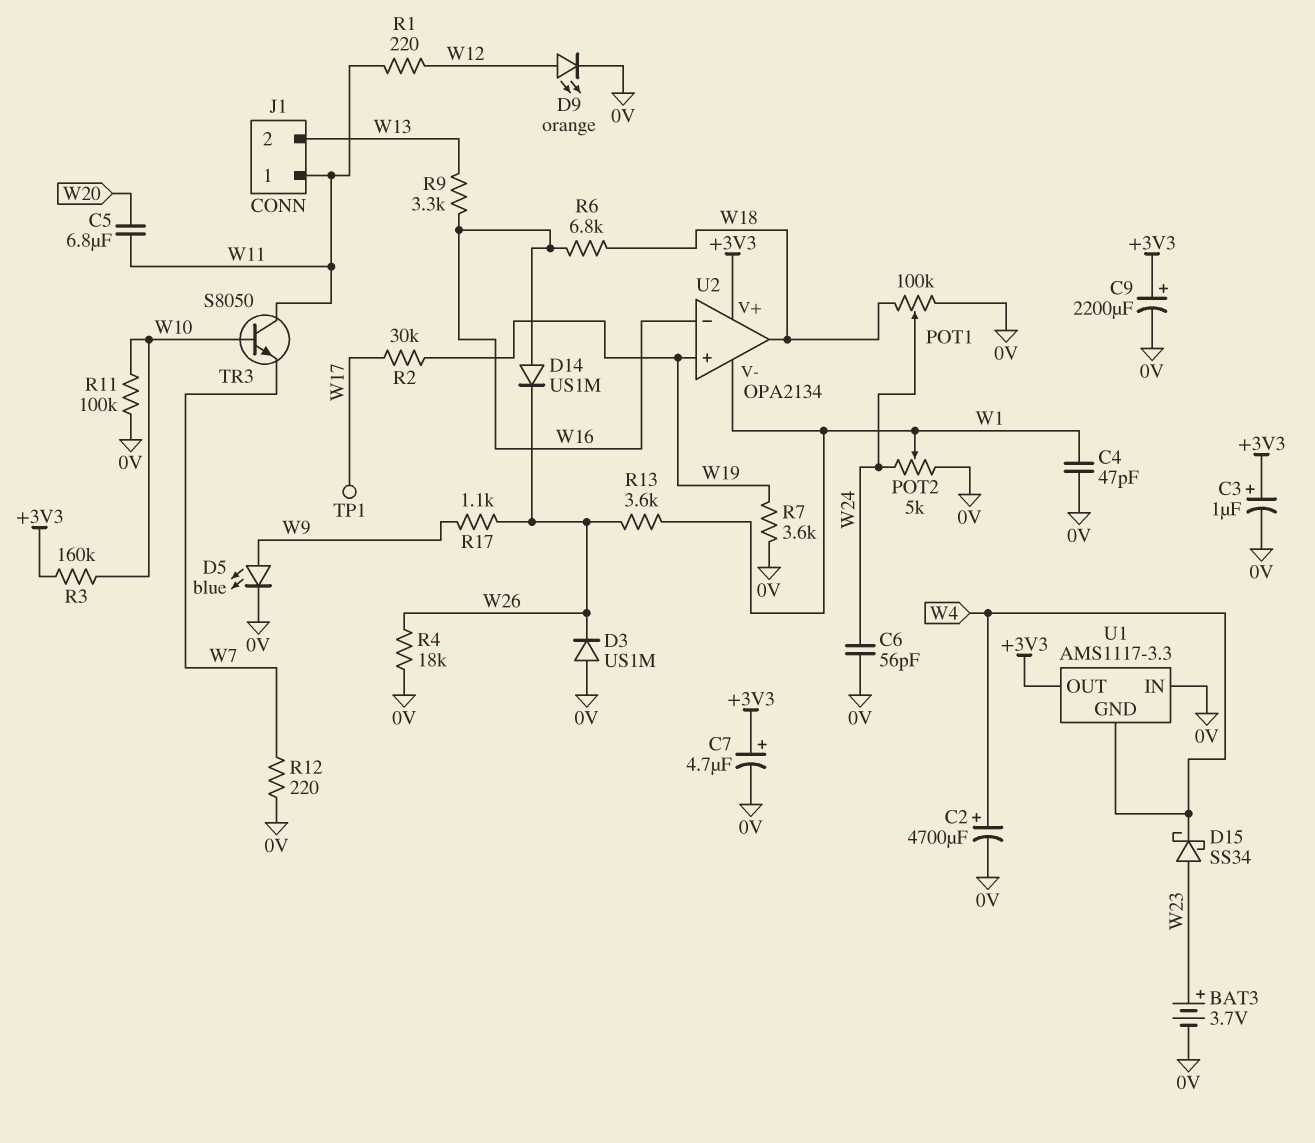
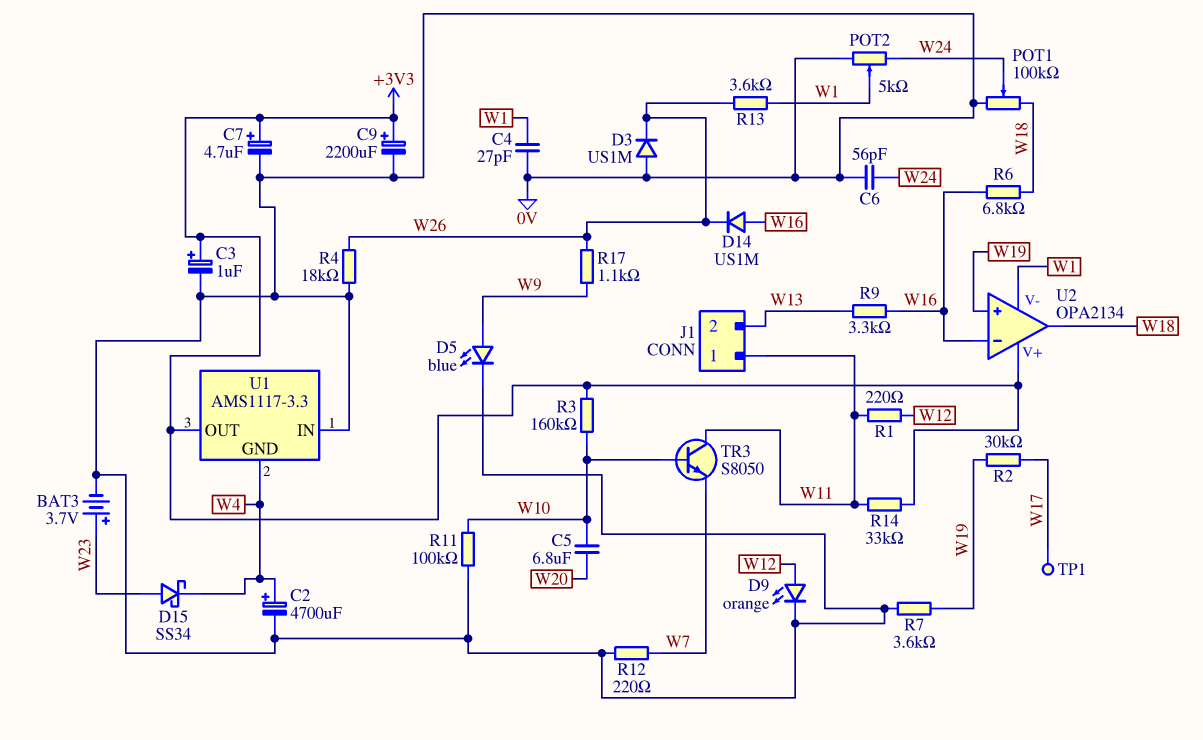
C4: 47pF (0V, W1) -> 27pF (0V, W1)
C5: 6.8uF (W11, W20) -> 6.8uF (W10, W20)
R14: none -> 33k (+3V3, W11)

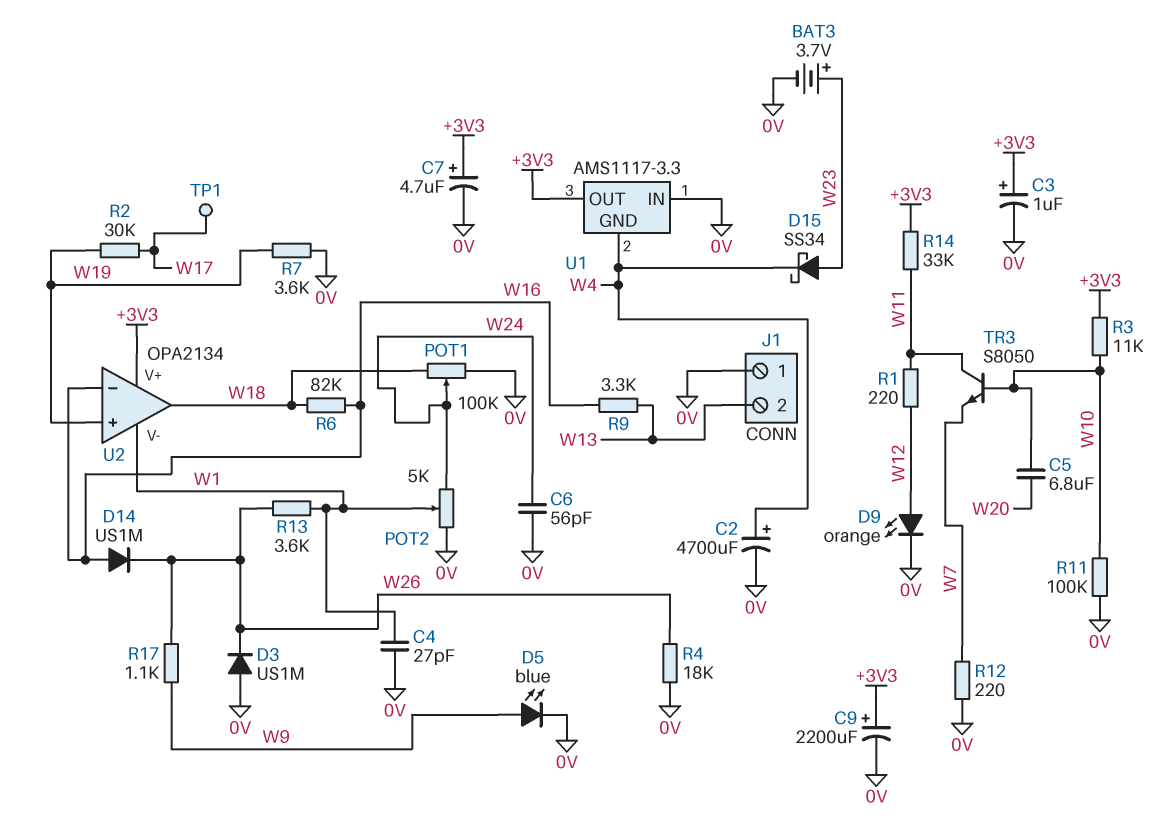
J1 pin 1: W11 -> 0V
R3: 160k (+3V3, W10) -> 11k (+3V3, W10)
R6: 6.8k (W16, W18) -> 82k (W16, W18)

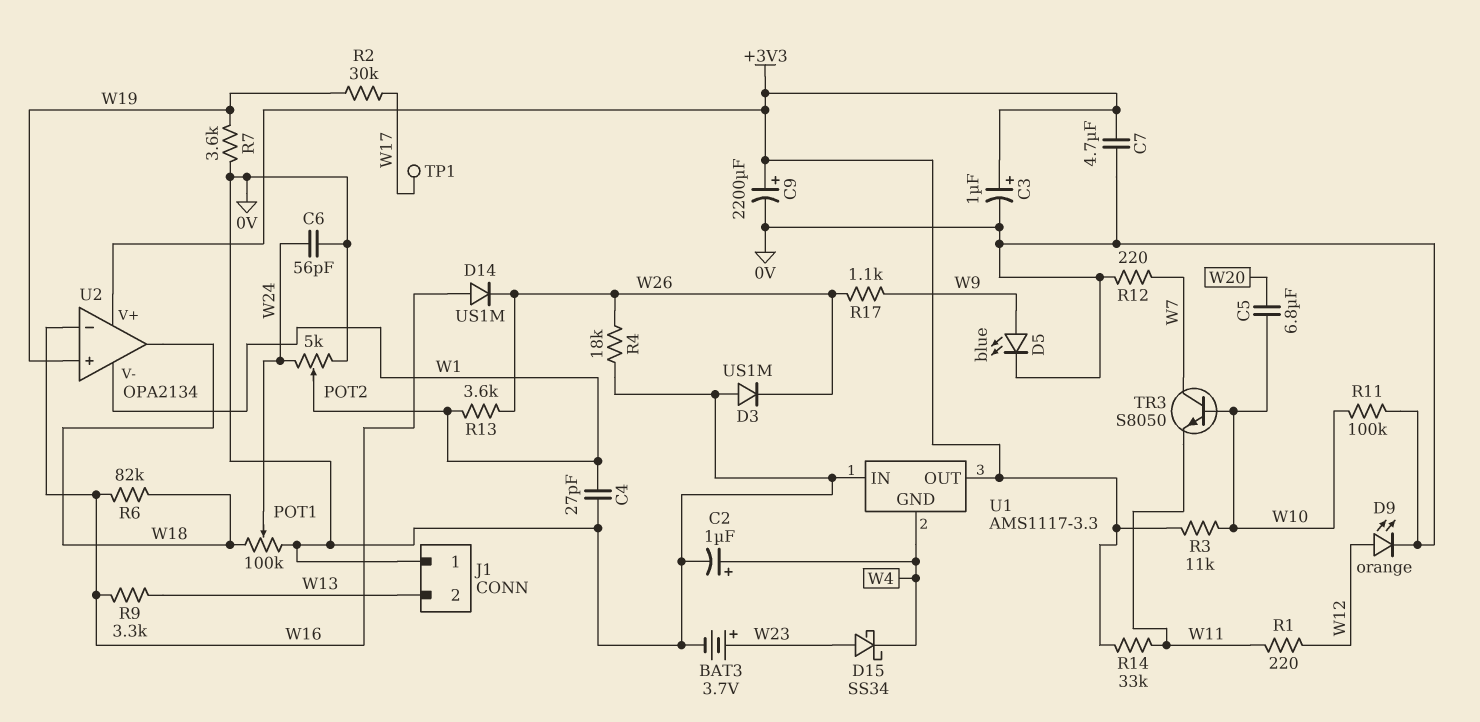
C2: 4700uF (plus W4, minus 0V) -> 1uF (plus W4, minus 0V)
C7: 4.7uF (plus +3V3, minus 0V) -> 4.7uF (+3V3, 0V)
TR3: NPN S8050 (B W10, C W11, E W7) -> NPN S8050 (B W10, C W7, E W11)

